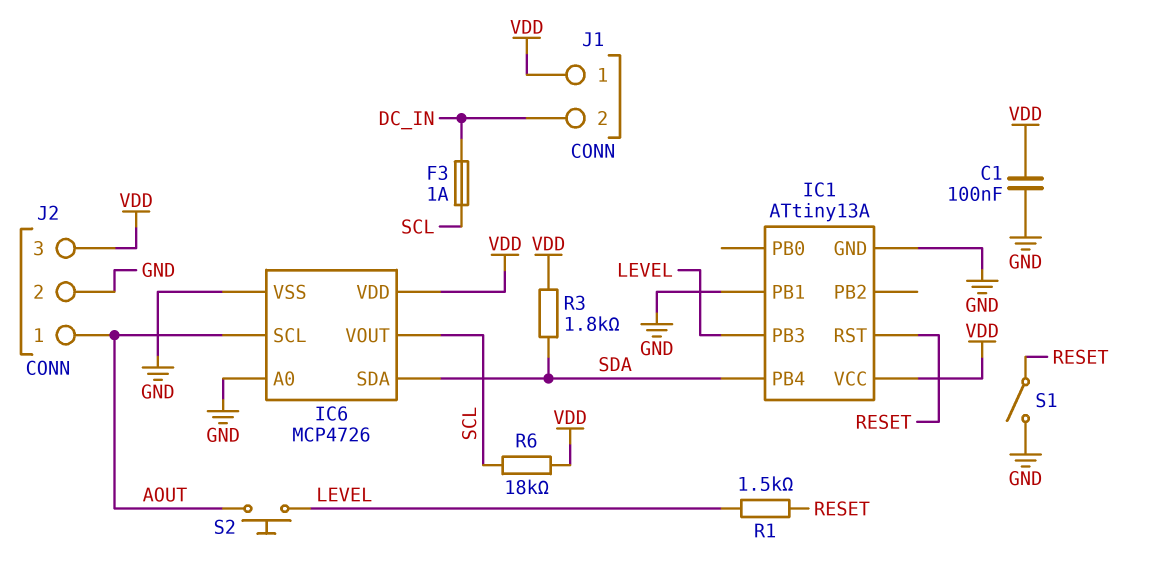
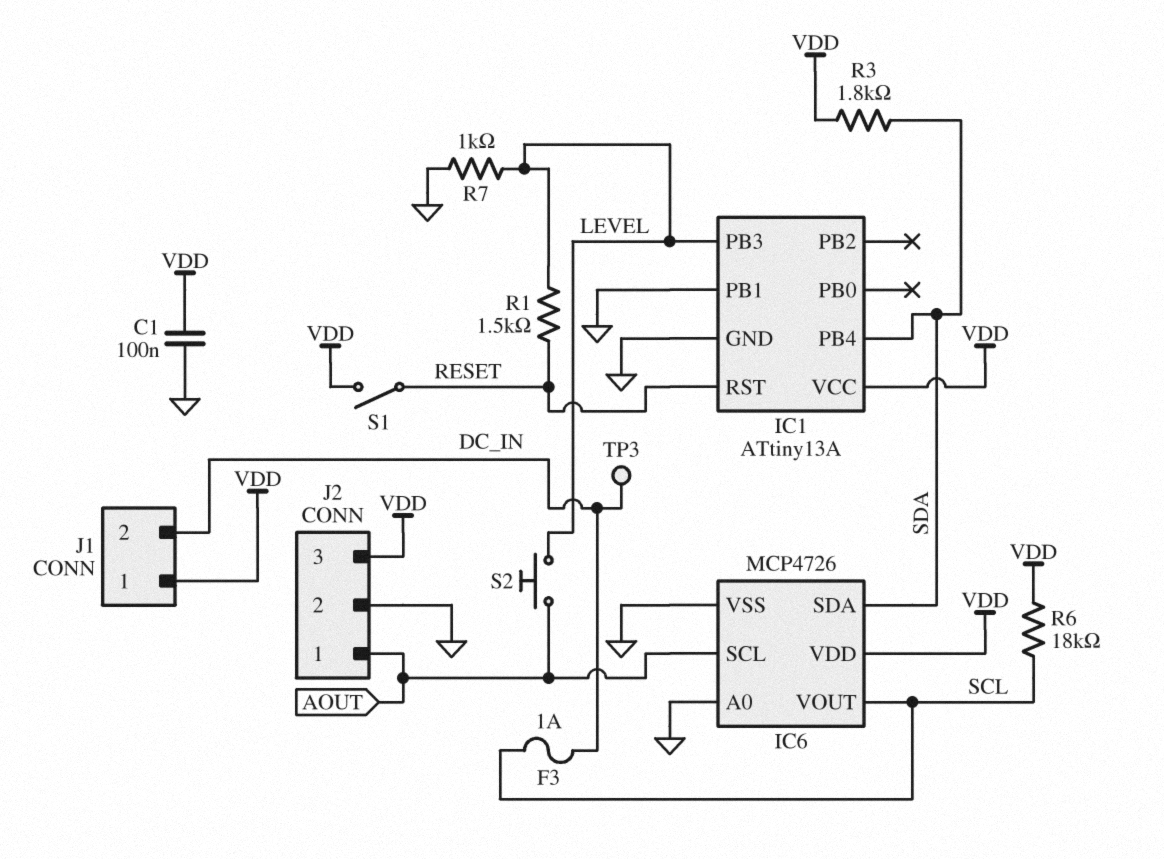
R7: none -> 1k (GND, LEVEL)
S1: switch (GND, RESET) -> switch (RESET, VDD)
TP3: none -> test point (DC_IN)

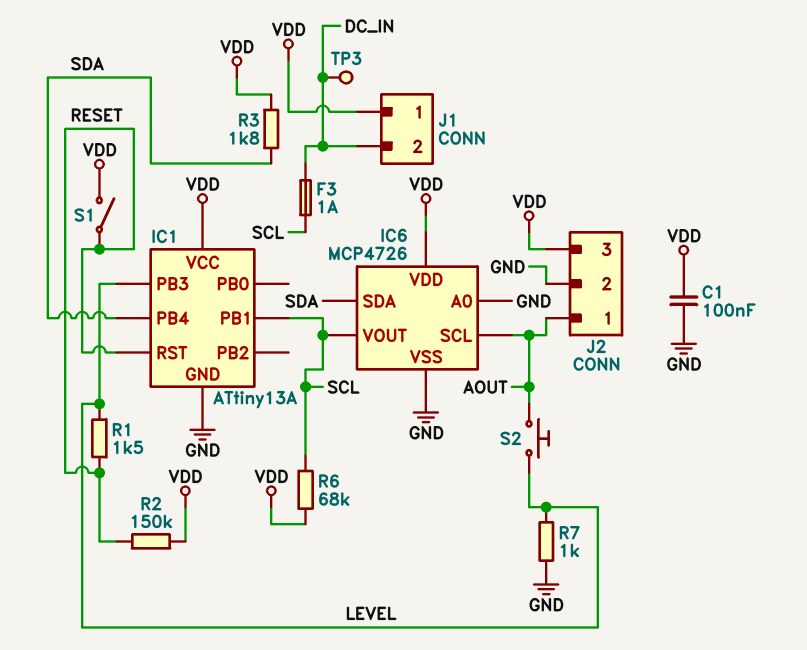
IC1 pin PB1: GND -> SCL
R2: none -> 150k (RESET, VDD)
R6: 18k (SCL, VDD) -> 68k (SCL, VDD)

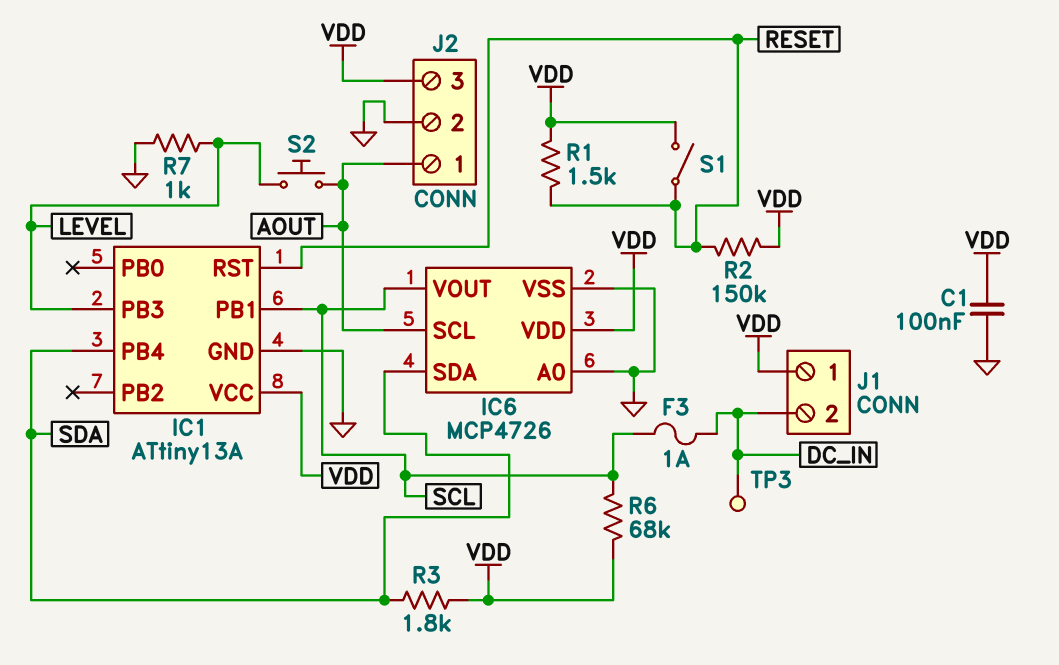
R1: 1.5k (LEVEL, RESET) -> 1.5k (RESET, VDD)

